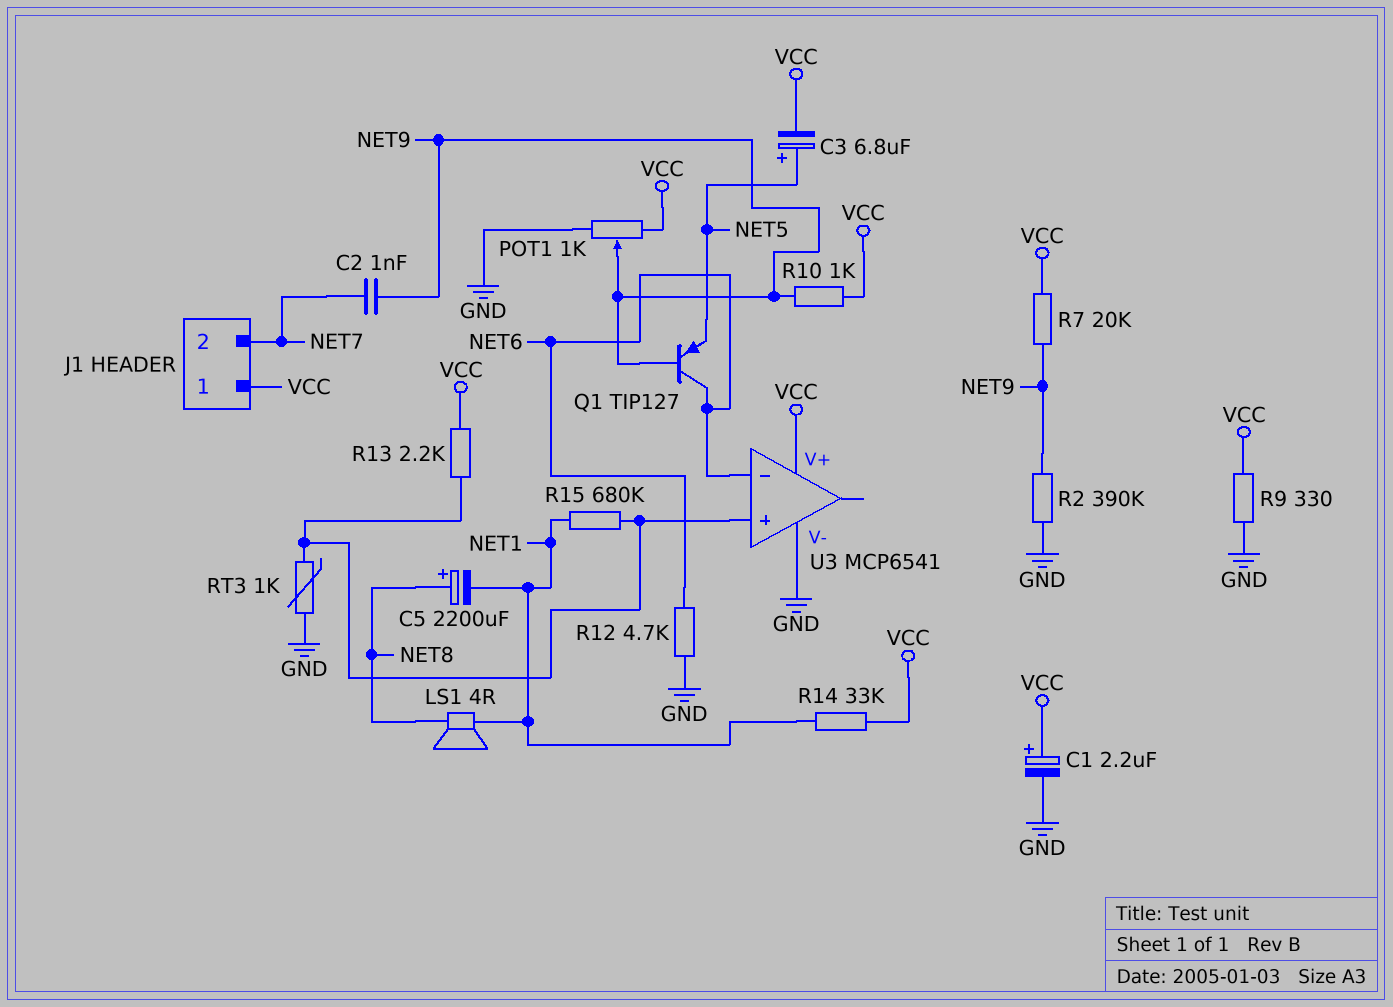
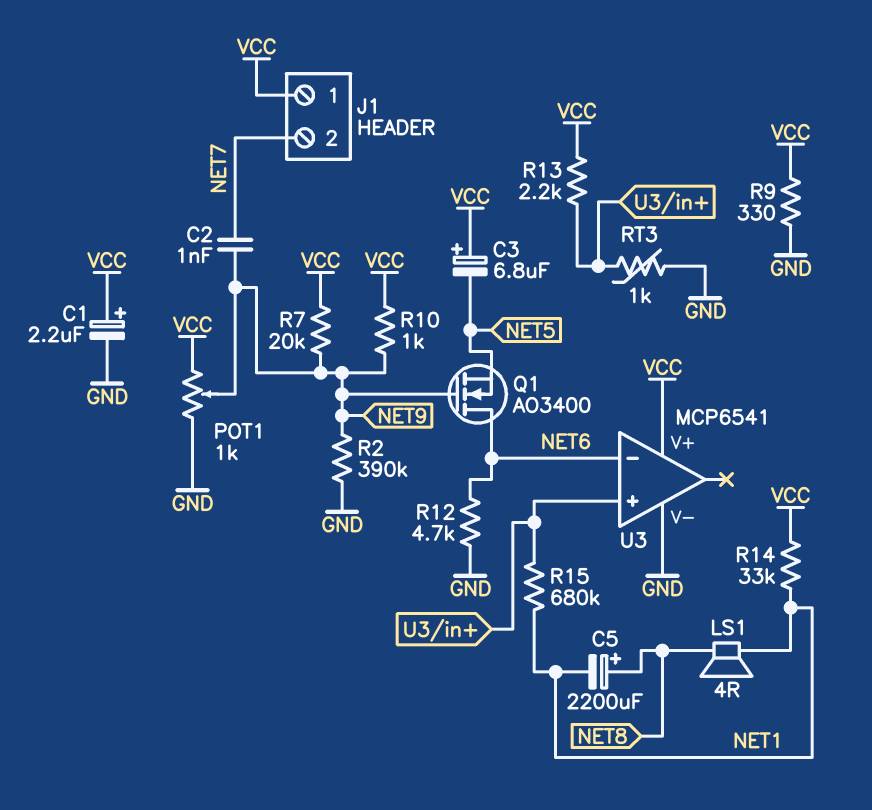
C3: 6.8uF (plus NET5, minus VCC) -> 6.8uF (plus VCC, minus NET5)
Q1: PNP TIP127 (B NET9, C NET6, E NET5) -> NMOS AO3400 (G NET9, D NET6, S NET5)

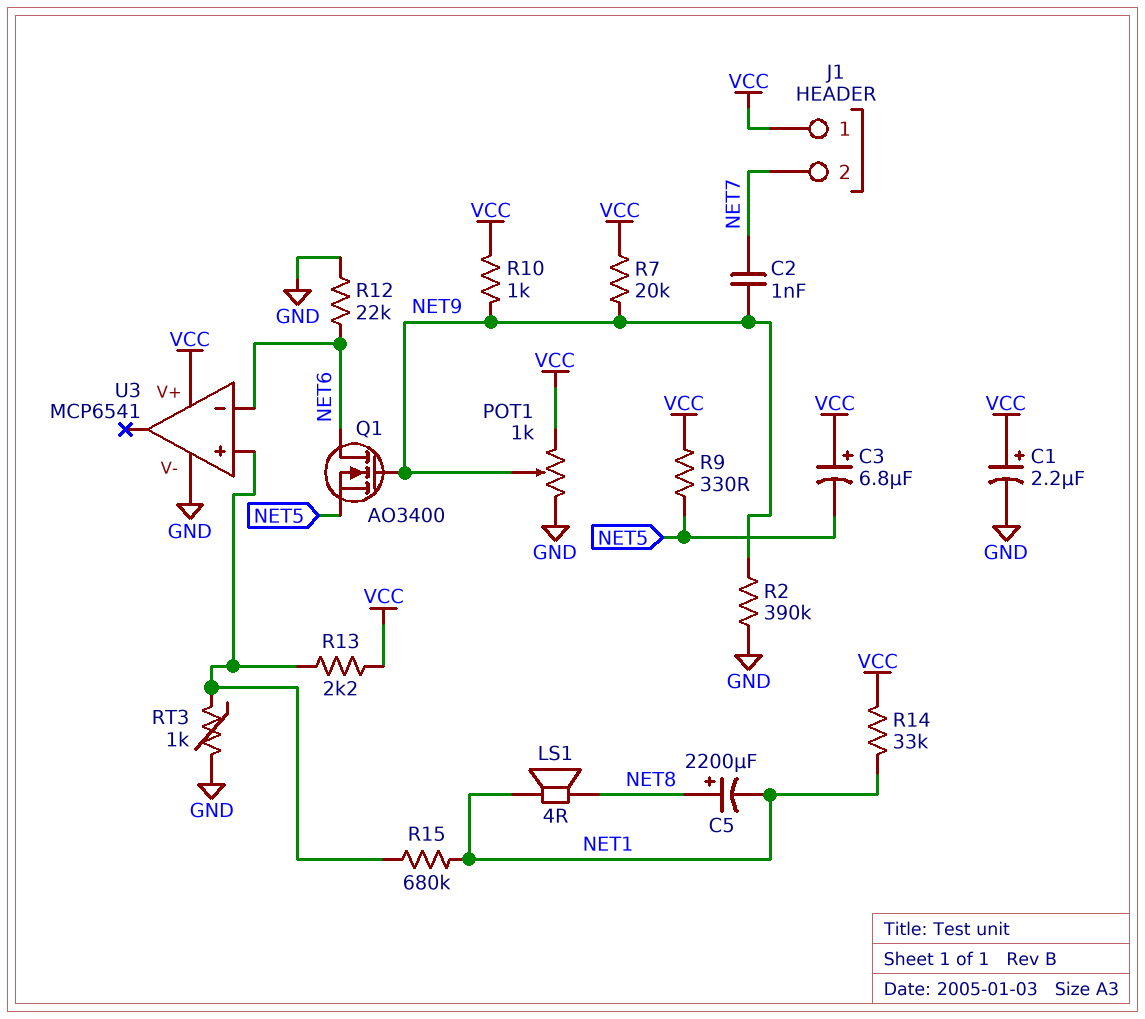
R9: 330 (GND, VCC) -> 330 (NET5, VCC)
R12: 4.7k (GND, NET6) -> 22k (GND, NET6)

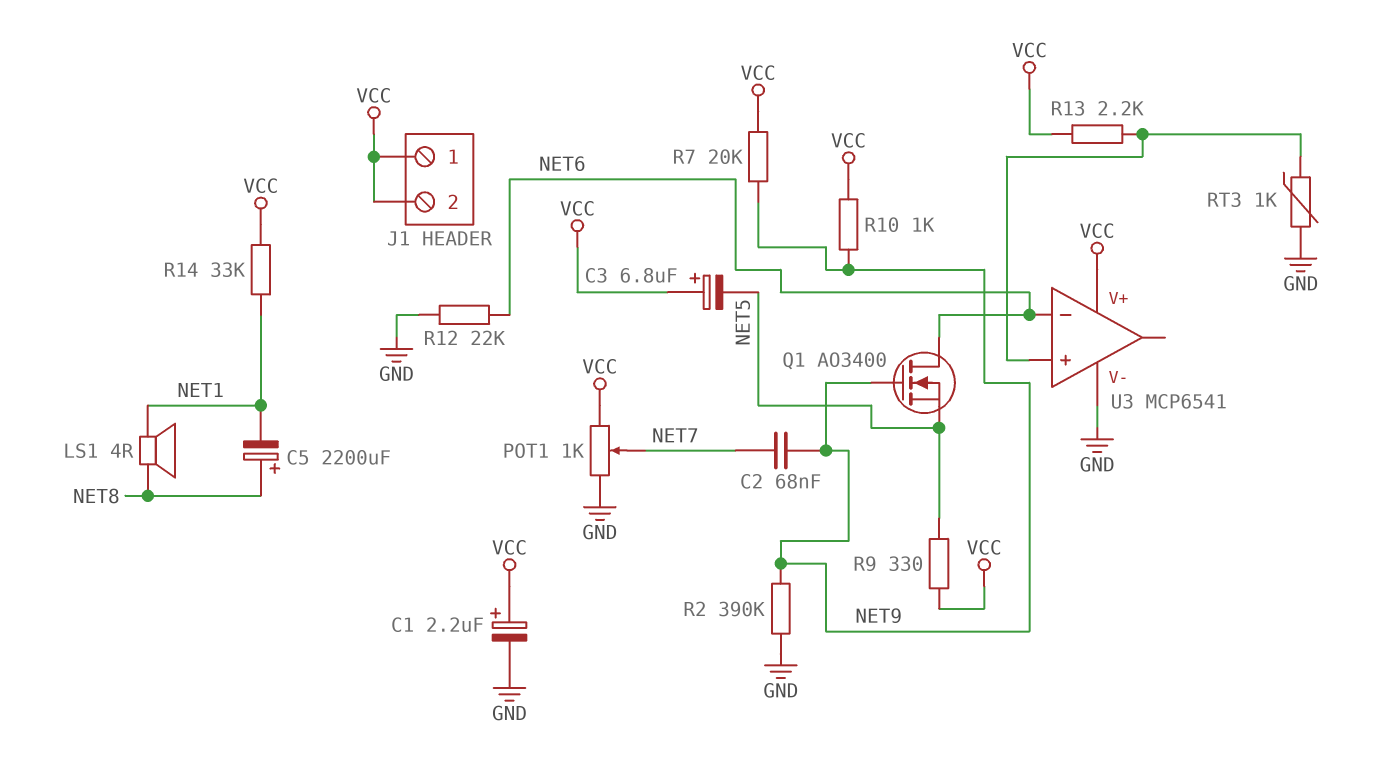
C2: 1nF (NET7, NET9) -> 68nF (NET7, NET9)
J1 pin 2: NET7 -> VCC
POT1: 1k (GND, VCC, wiper NET9) -> 1k (GND, VCC, wiper NET7)
R15: 680k (NET1, U3/in+) -> none

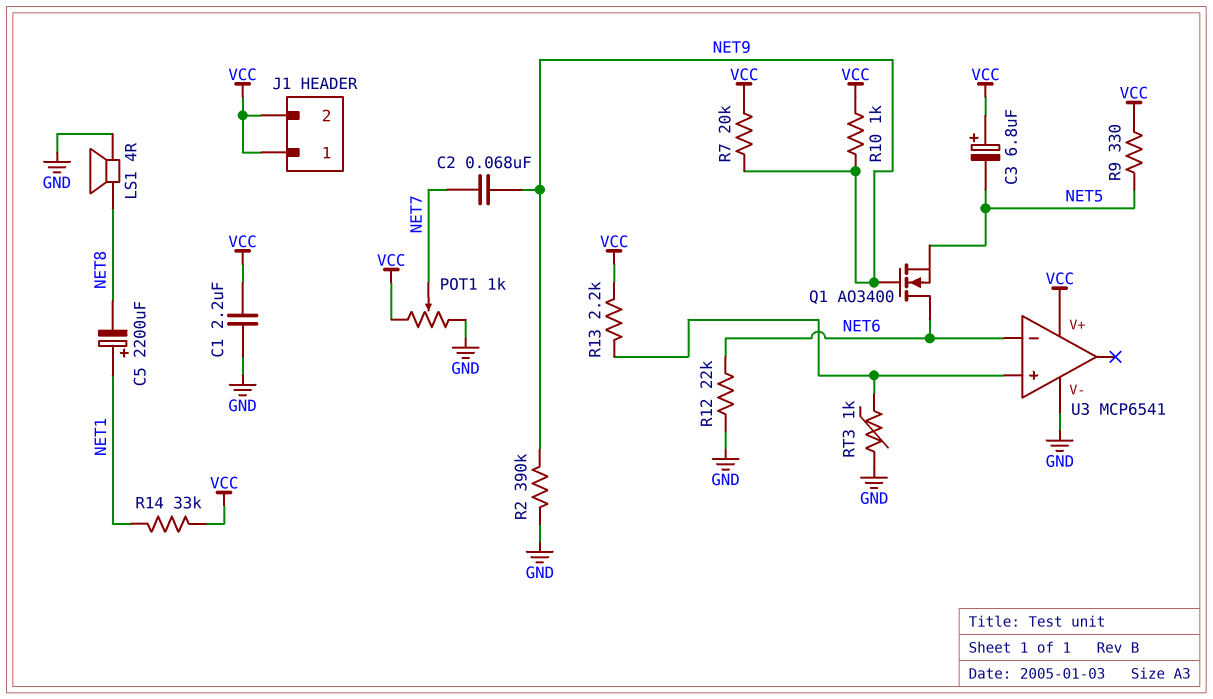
C1: 2.2uF (plus VCC, minus GND) -> 2.2uF (GND, VCC)
C5: 2200uF (plus NET8, minus NET1) -> 2200uF (plus NET1, minus NET8)
LS1: speaker 4R (NET1, NET8) -> speaker 4R (GND, NET8)

